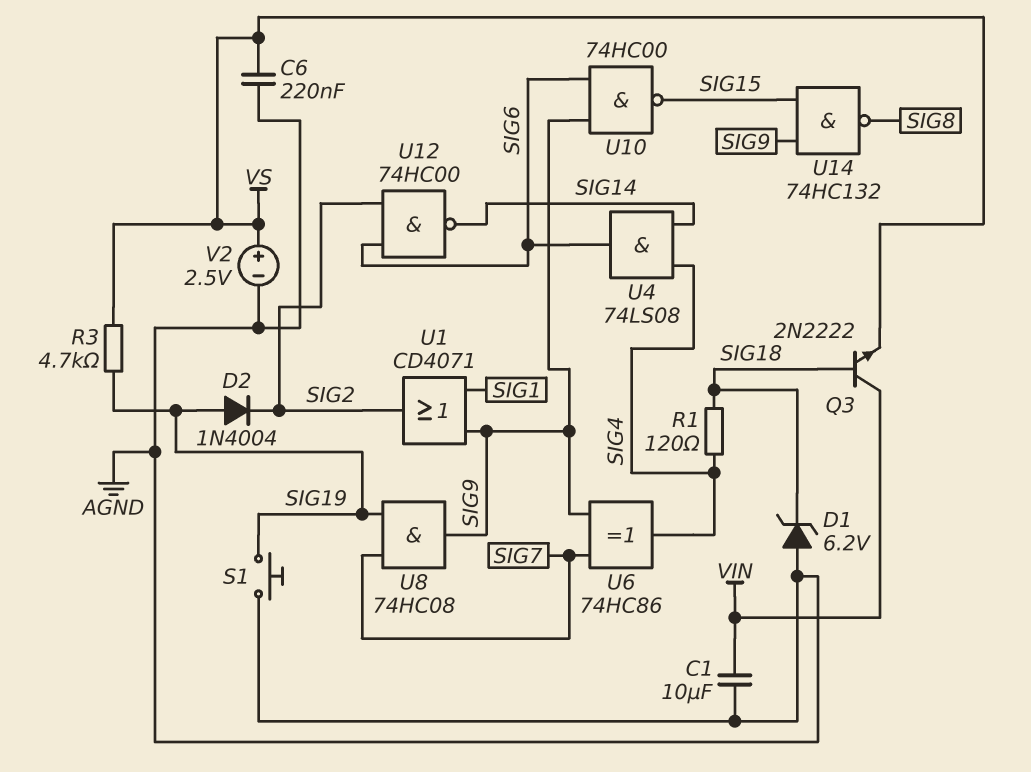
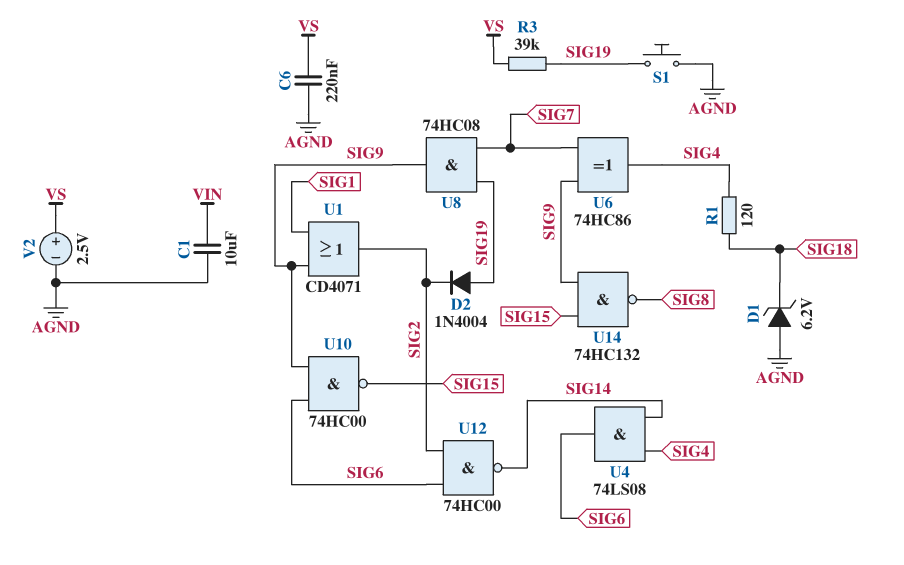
Q3: NPN 2N2222 (B SIG18, C VIN, E VS) -> none
R3: 4.7k (SIG19, VS) -> 39k (SIG19, VS)

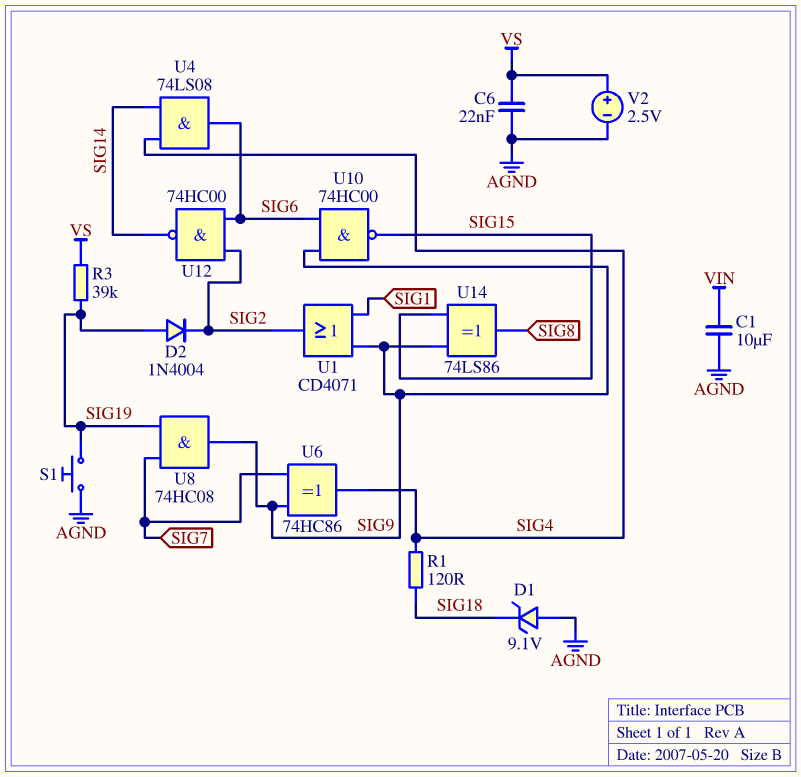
C6: 220nF (AGND, VS) -> 22nF (AGND, VS)
D1: zener 6.2V (A AGND, K SIG18) -> zener 9.1V (A AGND, K SIG18)
U14: NAND 74HC132 (in SIG9, in SIG15, out SIG8) -> XOR 74LS86 (in SIG9, in SIG15, out SIG8)

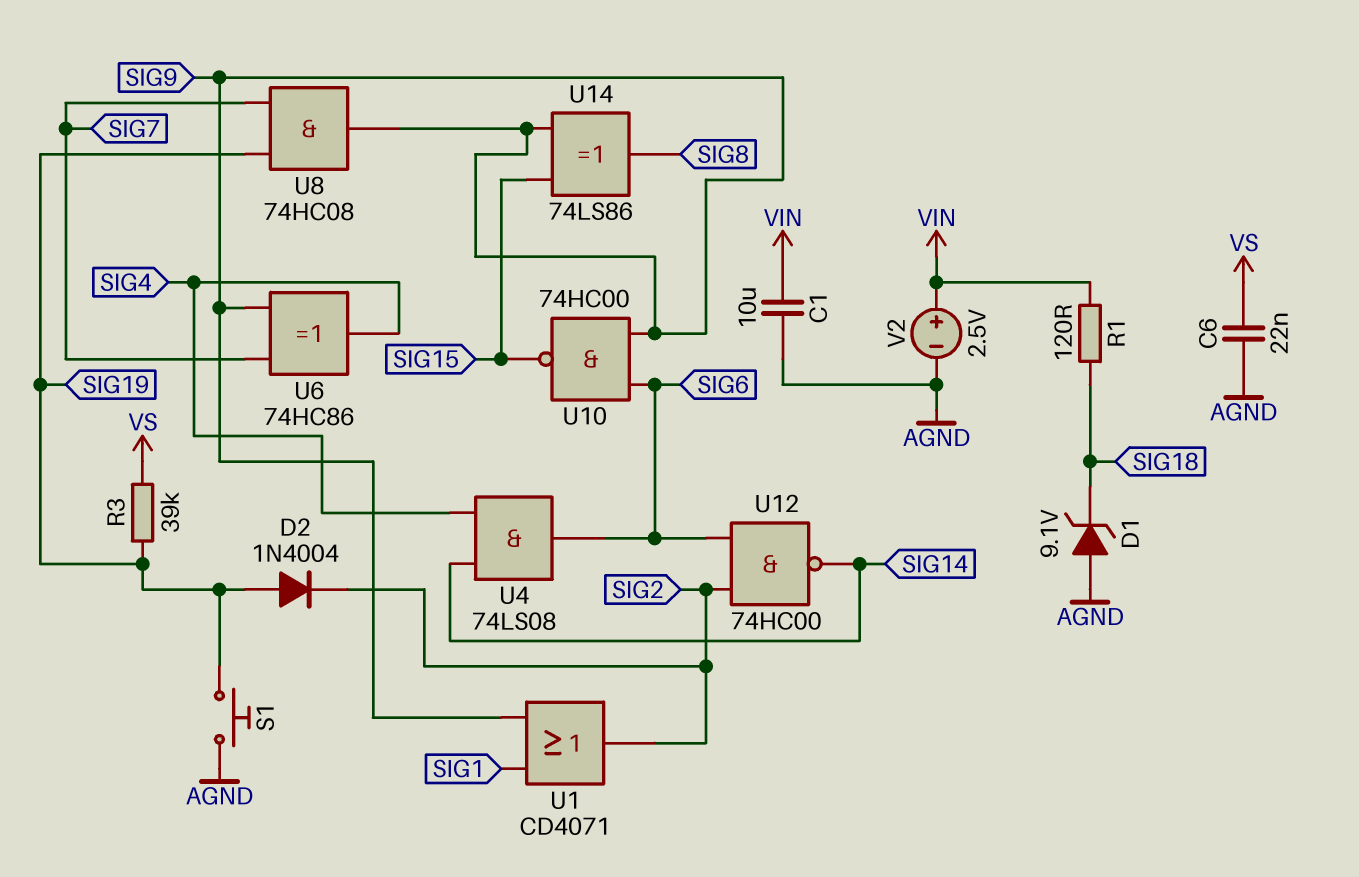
R1: 120 (SIG4, SIG18) -> 120 (SIG18, VIN)
V2: 2.5V (plus VS, minus AGND) -> 2.5V (plus VIN, minus AGND)

